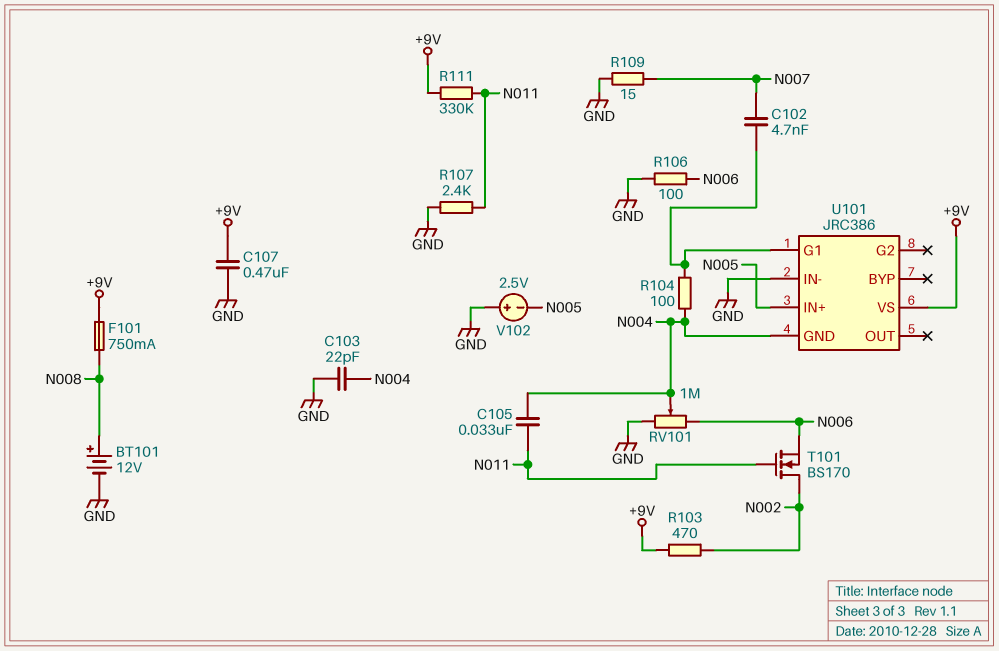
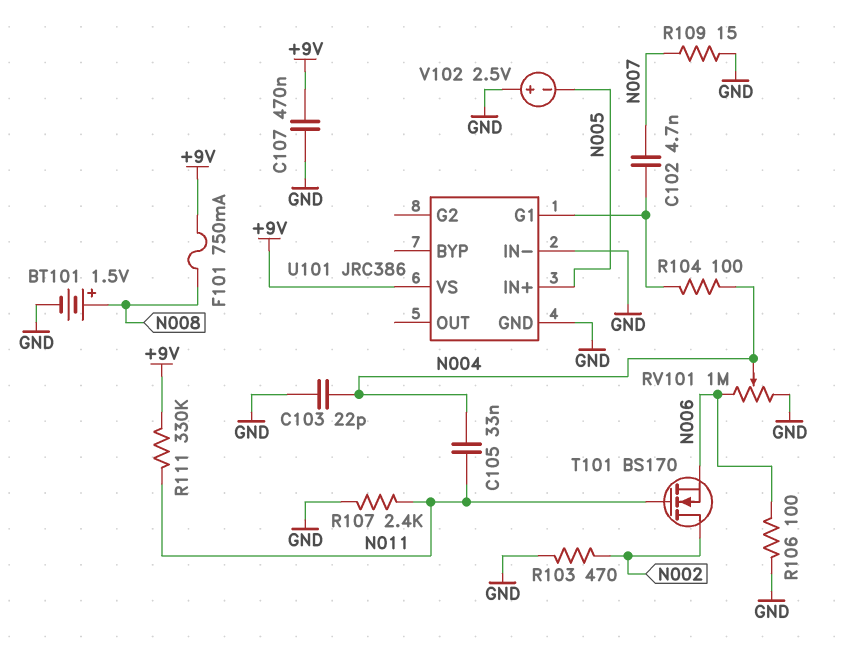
BT101: 12V (plus N008, minus GND) -> 1.5V (plus N008, minus GND)
R103: 470 (+9V, N002) -> 470 (GND, N002)
U101 pin GND: N004 -> GND

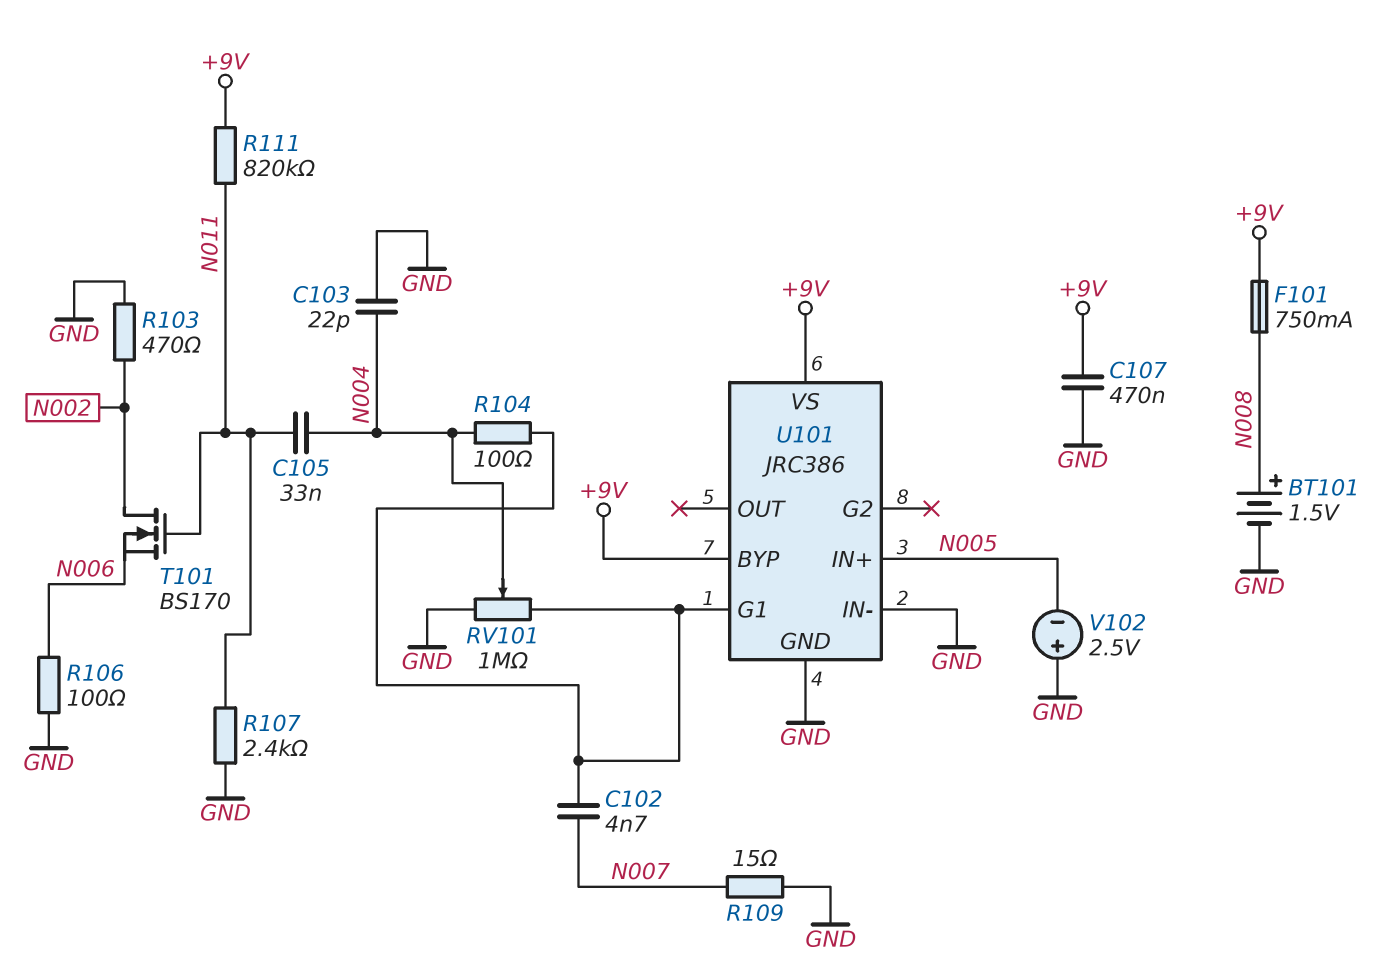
R111: 330k (+9V, N011) -> 820k (+9V, N011)
RV101: 1M (GND, N006, wiper N004) -> 1M (GND, U101/G1, wiper N004)
U101 pin BYP: none -> +9V

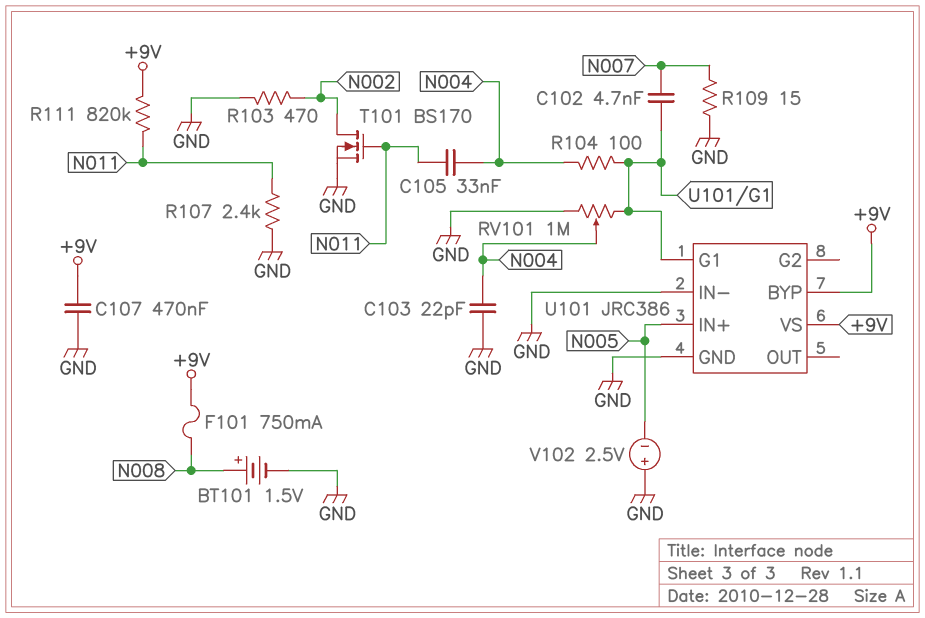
R106: 100 (GND, N006) -> none
T101: NMOS BS170 (G N011, D N002, S N006) -> NMOS BS170 (G N011, D N002, S GND)

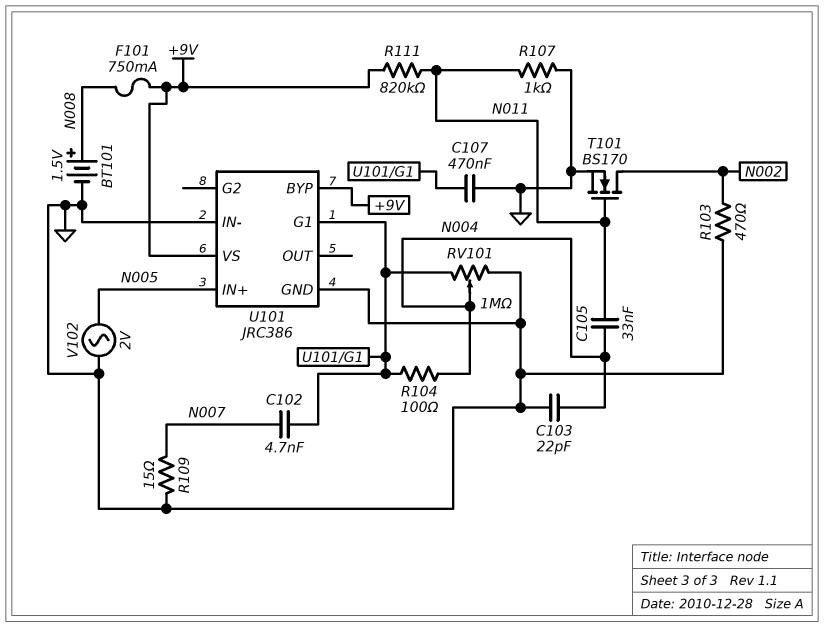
C107: 470nF (+9V, GND) -> 470nF (GND, U101/G1)
R107: 2.4k (GND, N011) -> 1k (GND, N011)
V102: 2.5V (plus GND, minus N005) -> AC 2V (GND, N005)

